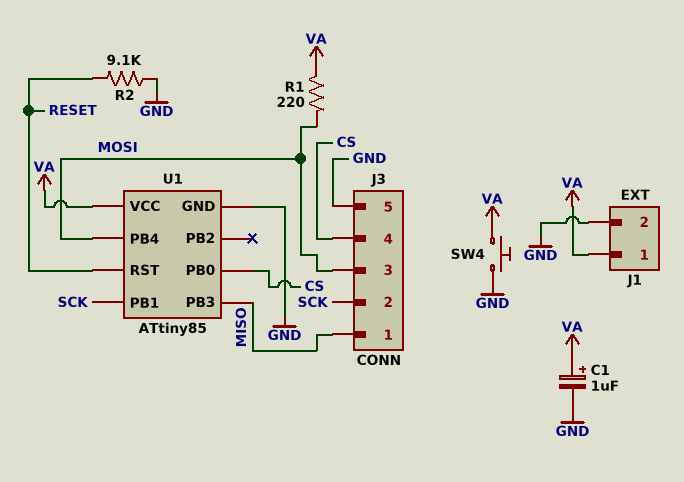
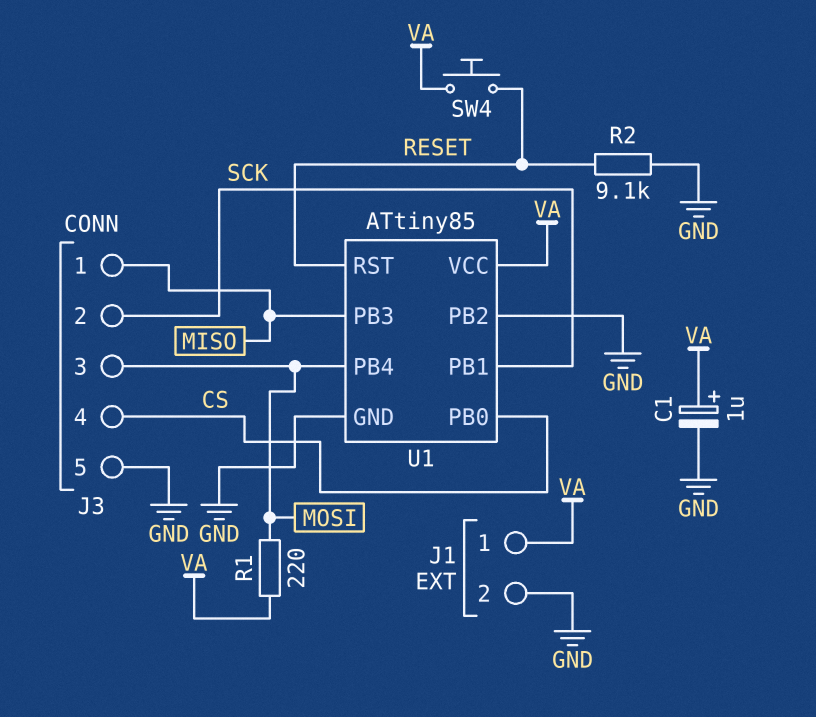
SW4: button (GND, VA) -> button (RESET, VA)
U1 pin PB2: none -> GND

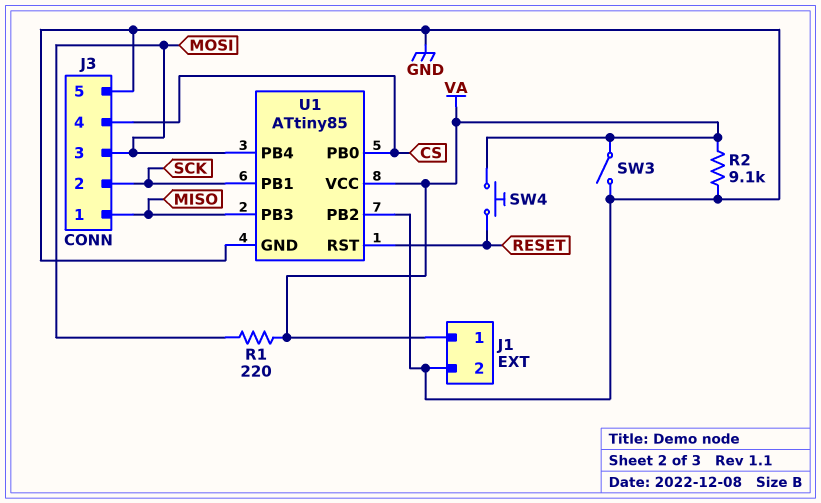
C1: 1uF (plus VA, minus GND) -> none
R2: 9.1k (GND, RESET) -> 9.1k (GND, VA)
SW3: none -> switch (GND, VA)

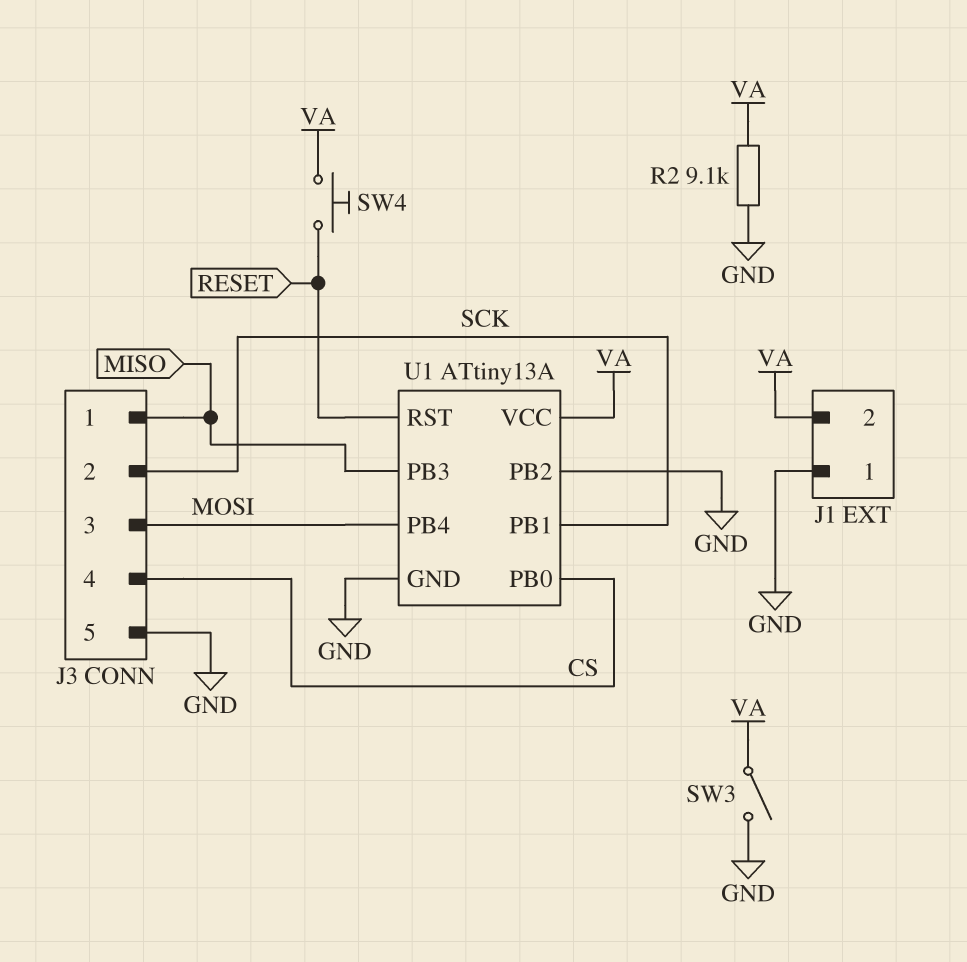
J1 pin 1: VA -> GND
J1 pin 2: GND -> VA
R1: 220 (MOSI, VA) -> none
U1: ATtiny85 -> ATtiny13A

